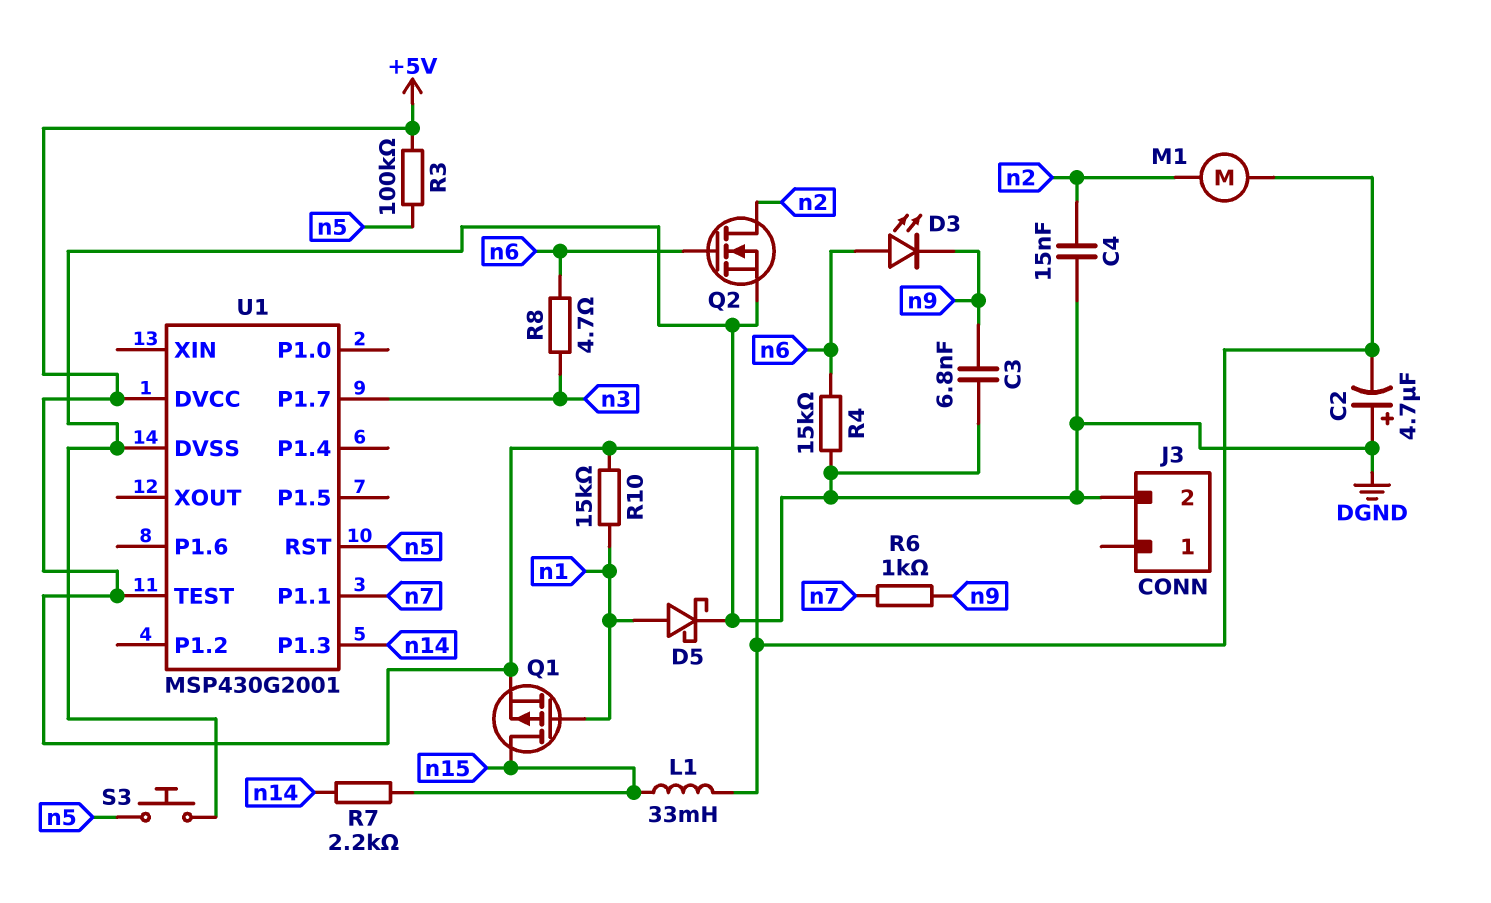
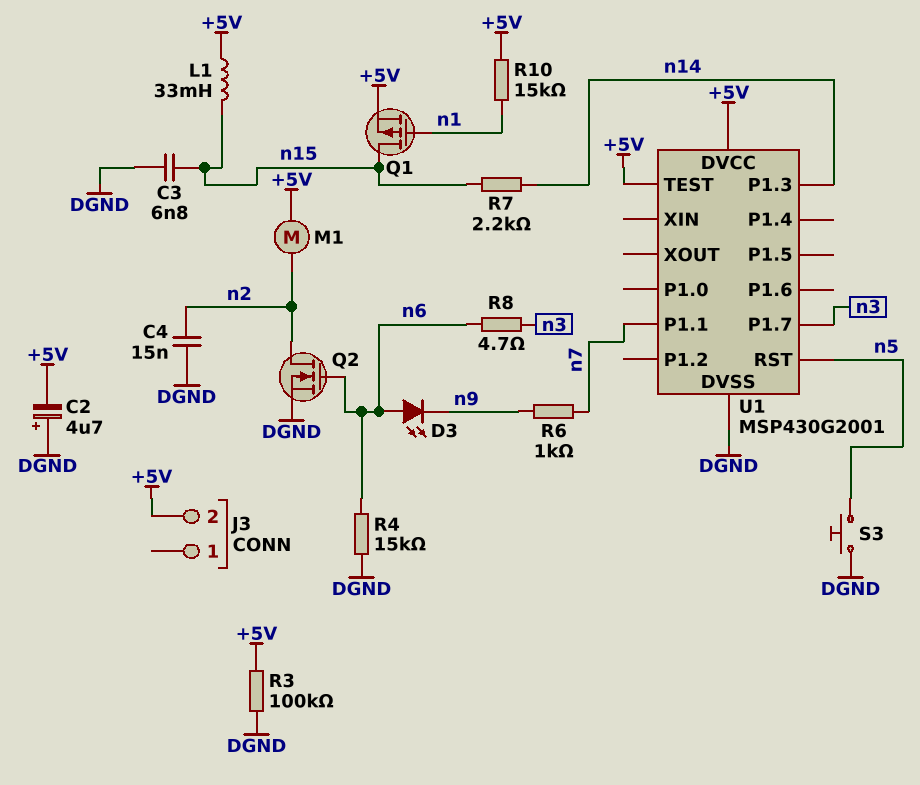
C3: 6.8nF (DGND, n9) -> 6.8nF (DGND, n15)
D5: schottky (A n1, K DGND) -> none
J3 pin 2: DGND -> +5V
R3: 100k (+5V, n5) -> 100k (+5V, DGND)

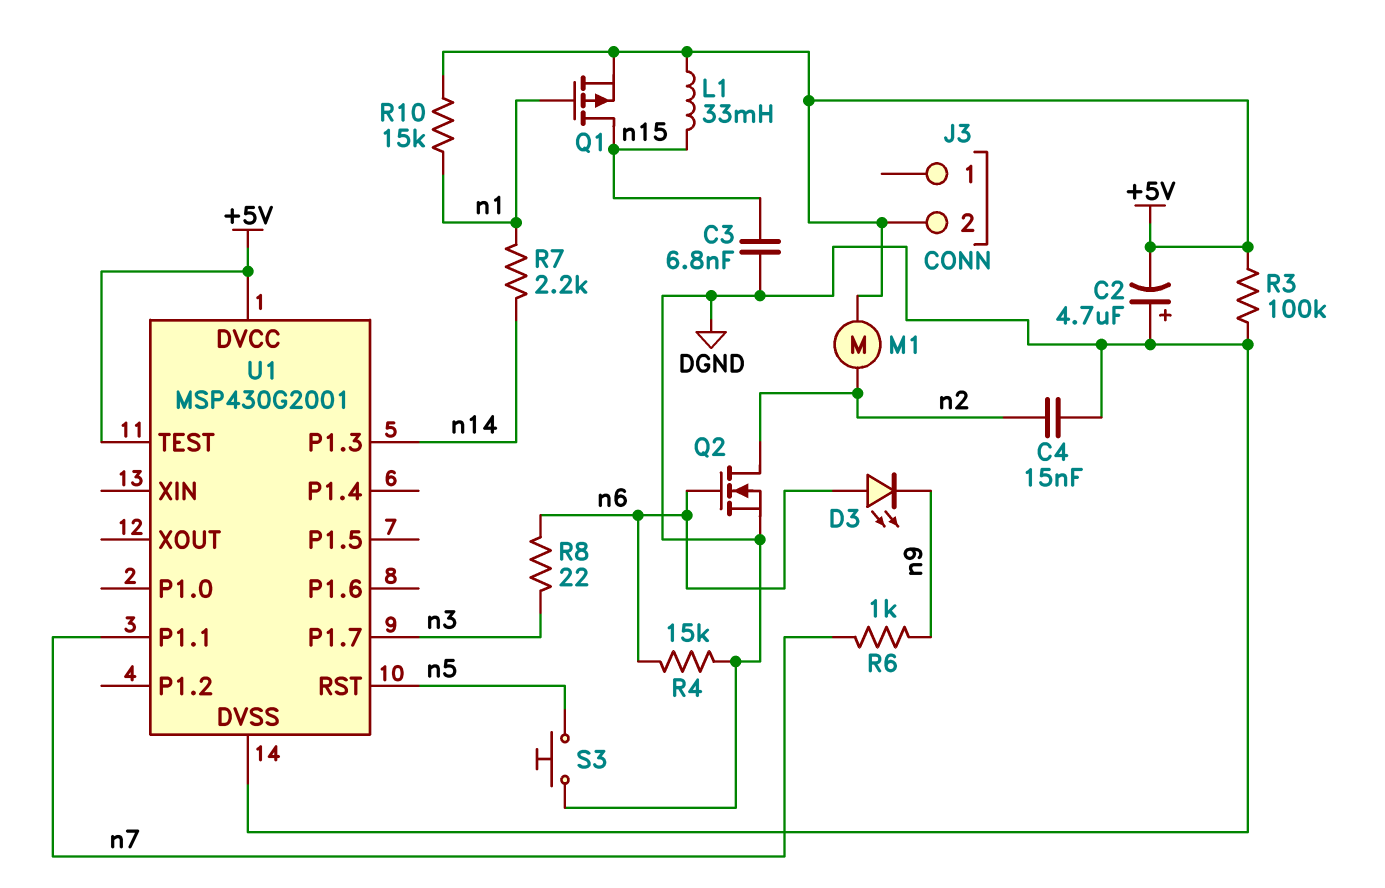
R7: 2.2k (n14, n15) -> 2.2k (n1, n14)
R8: 4.7 (n3, n6) -> 22 (n3, n6)

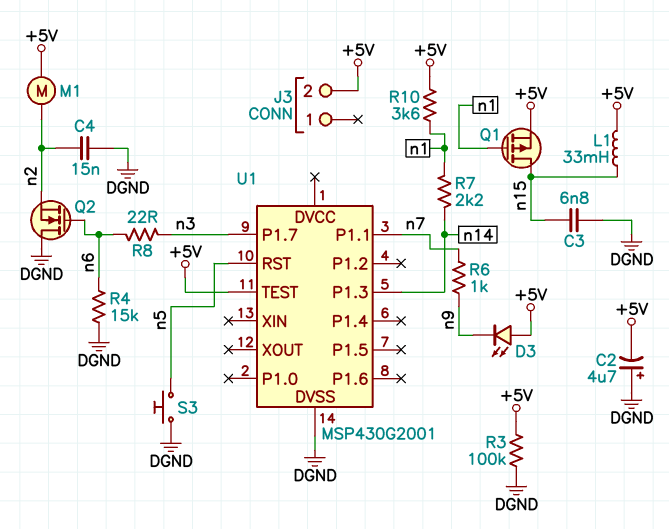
D3: LED (A n6, K n9) -> LED (A +5V, K n9)
Q2: NMOS (G n6, D n2, S DGND) -> NMOS (G n6, D DGND, S n2)
R10: 15k (+5V, n1) -> 3.6k (+5V, n1)
U1 pin DVCC: +5V -> none

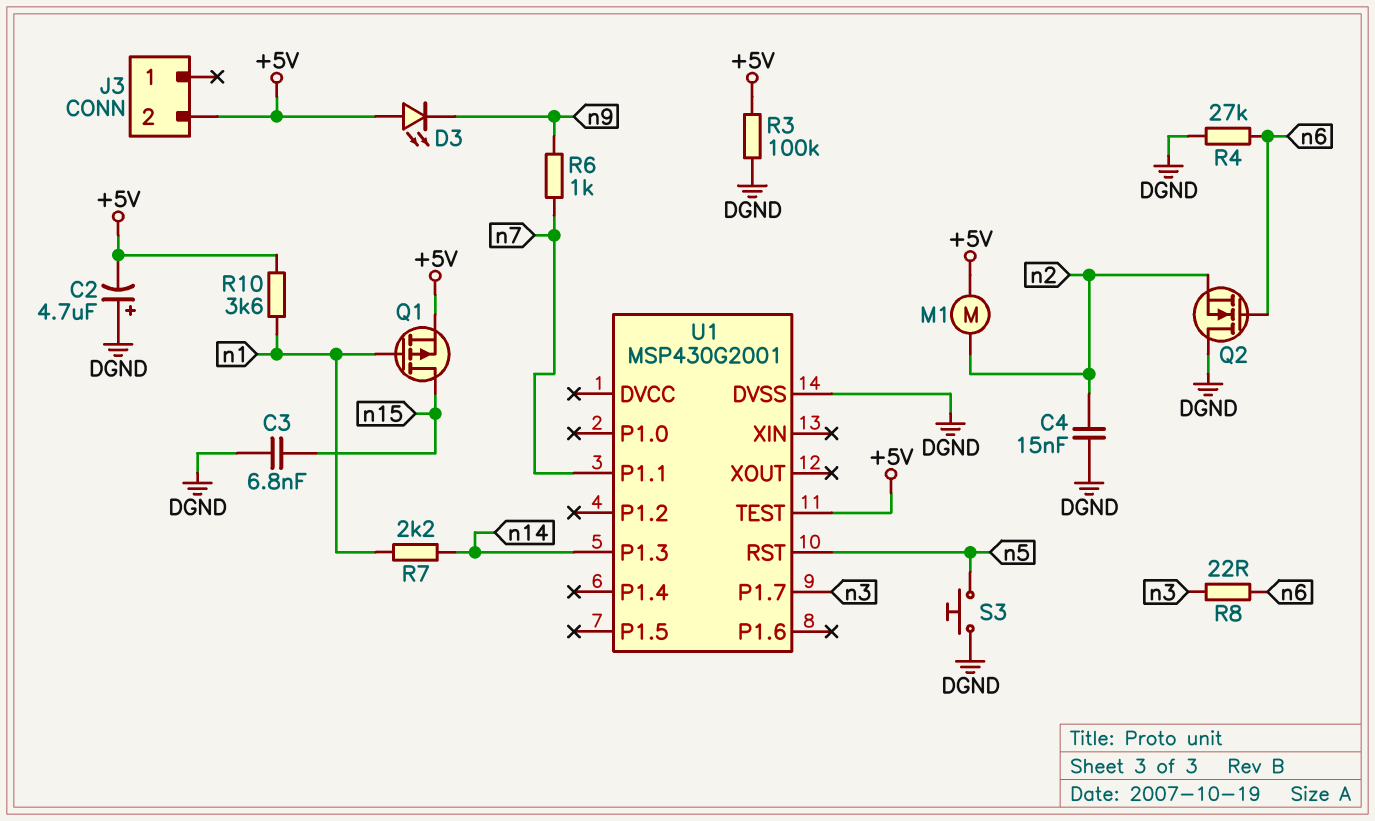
L1: 33mH (+5V, n15) -> none
R4: 15k (DGND, n6) -> 27k (DGND, n6)

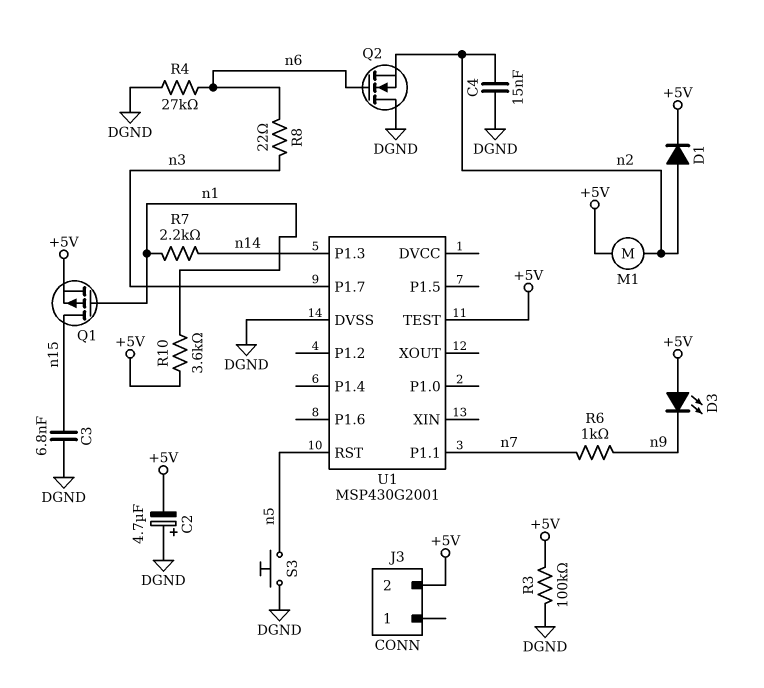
D1: none -> diode (A n2, K +5V)

